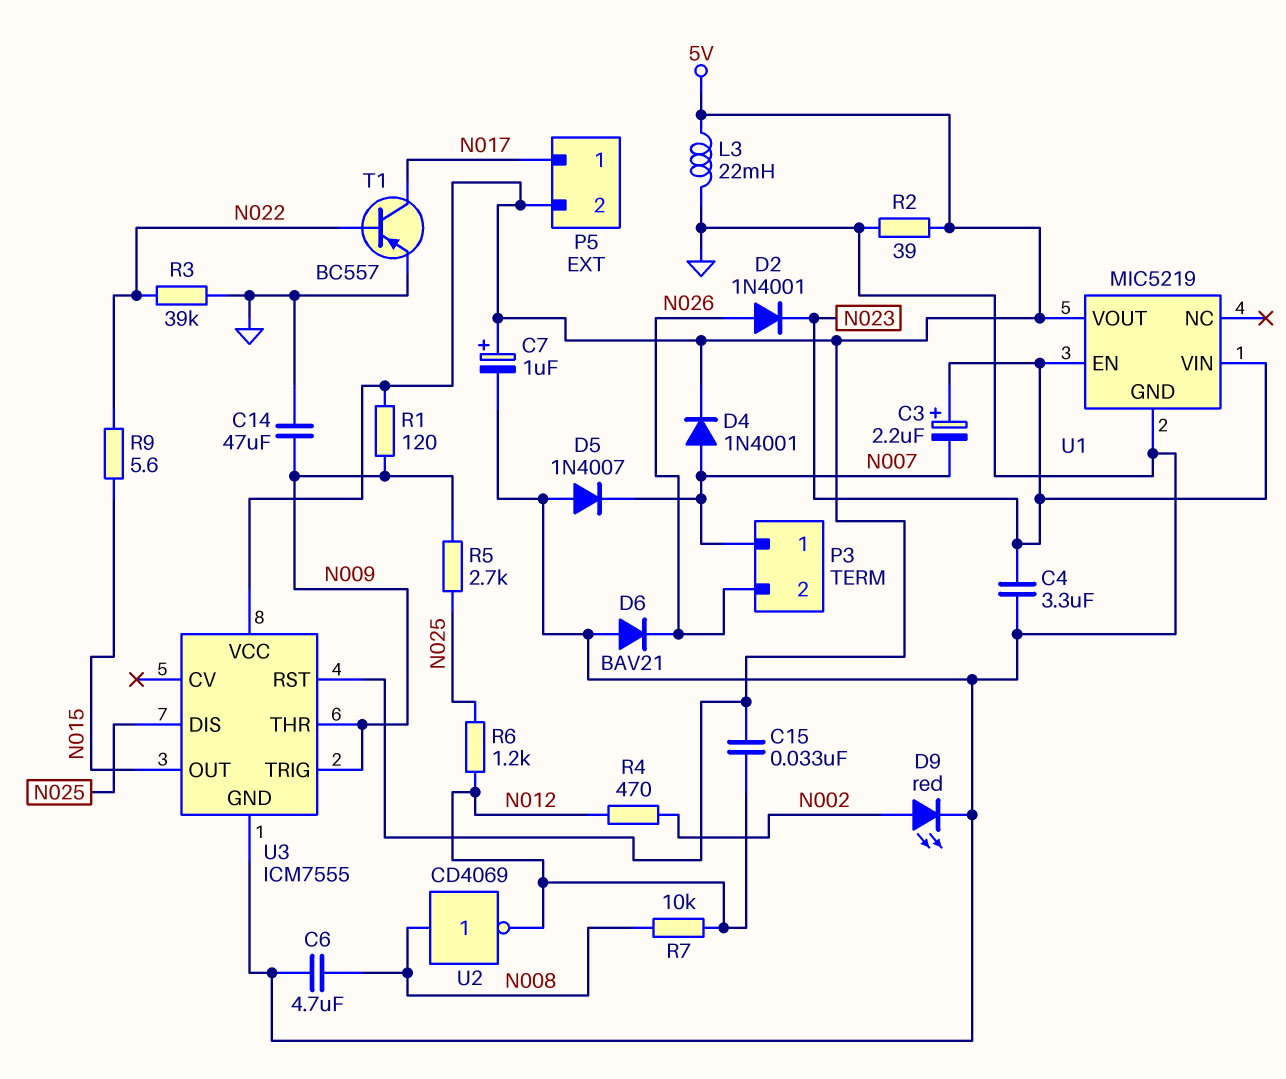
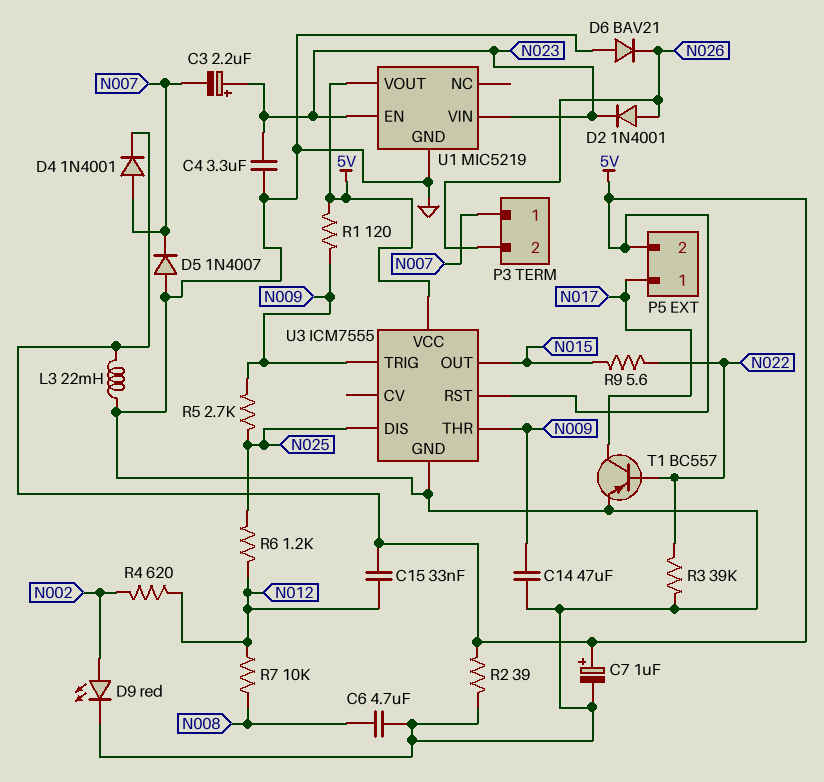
R4: 470 (N002, N012) -> 620 (N002, N012)
U2: NOT CD4069 (in N008, out N012) -> none

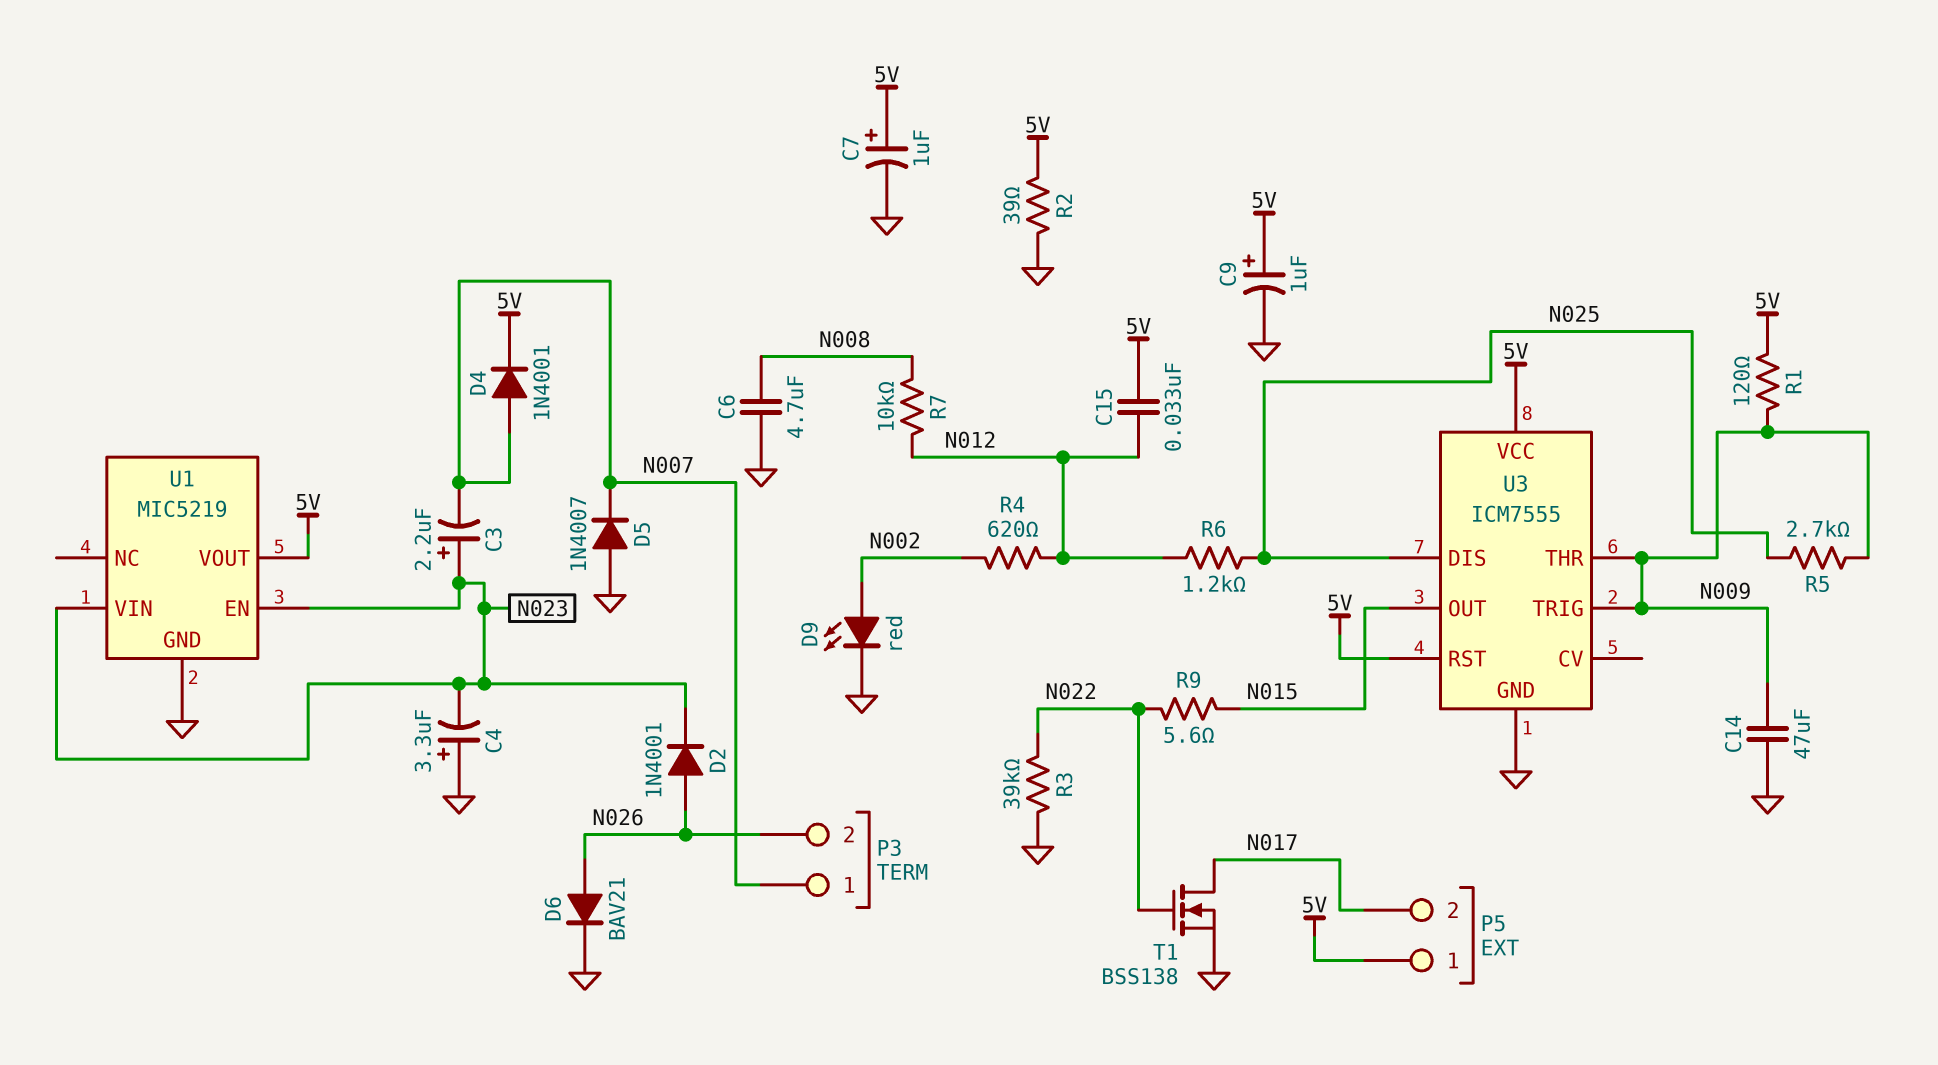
C4: 3.3uF (GND, N023) -> 3.3uF (plus GND, minus N023)
C9: none -> 1uF (plus 5V, minus GND)
D6: diode BAV21 (A GND, K N026) -> diode BAV21 (A N026, K GND)
L3: 22mH (5V, GND) -> none
P5 pin 1: N017 -> 5V
P5 pin 2: 5V -> N017
T1: PNP BC557 (B N022, C N017, E GND) -> NMOS BSS138 (G N022, D N017, S GND)

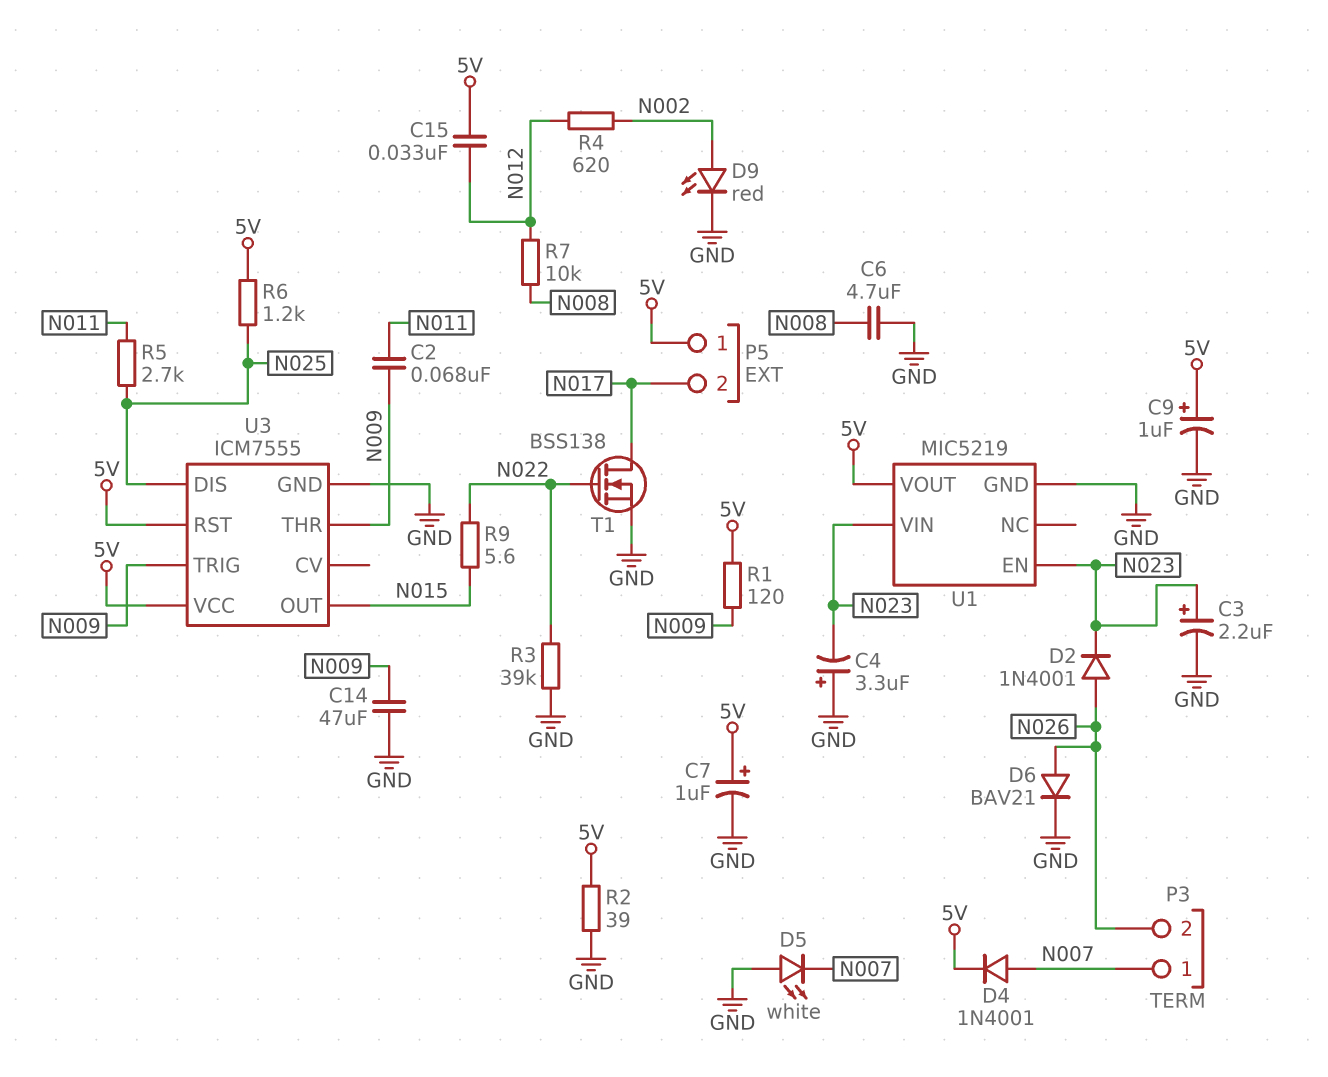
C2: none -> 68nF (N009, N011)
C3: 2.2uF (plus N023, minus N007) -> 2.2uF (plus N023, minus GND)
D5: diode 1N4007 (A GND, K N007) -> LED white (A GND, K N007)
R5: 2.7k (N009, N025) -> 2.7k (N011, N025)
R6: 1.2k (N012, N025) -> 1.2k (5V, N025)

